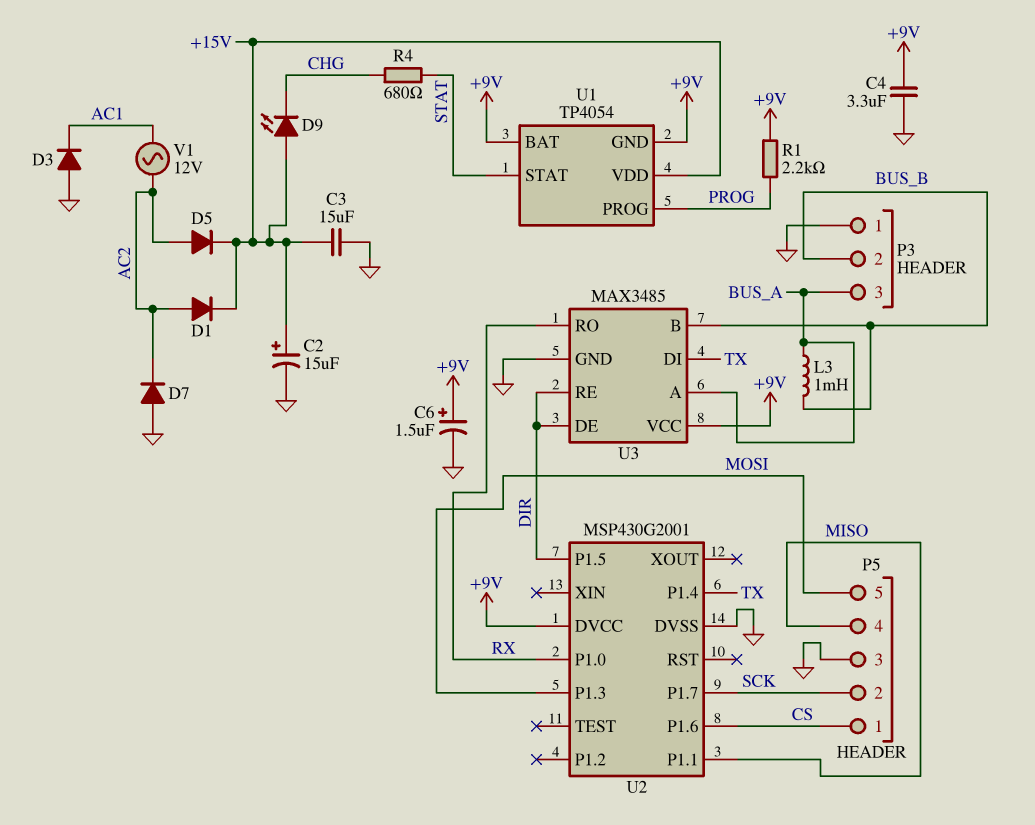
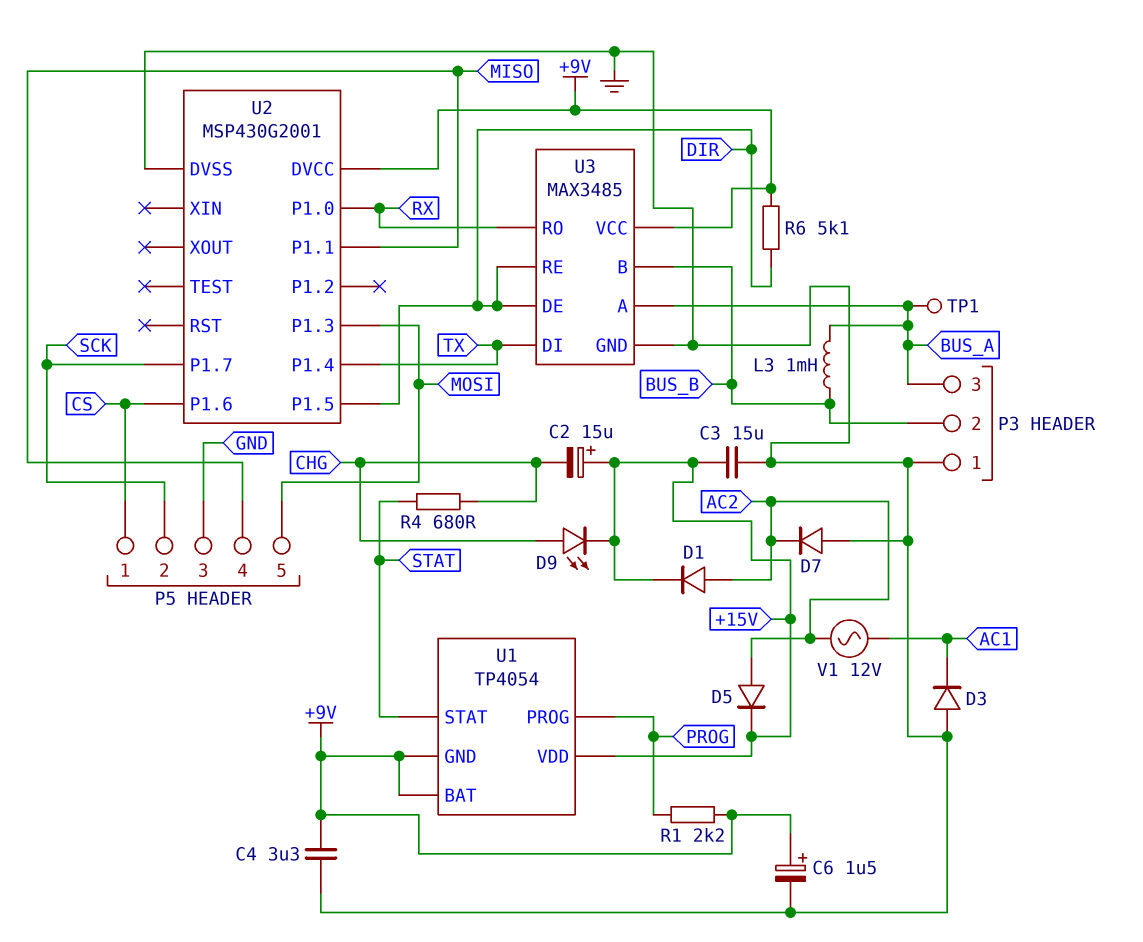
C2: 15uF (plus +15V, minus GND) -> 15uF (plus +15V, minus CHG)
D9: LED (A +15V, K CHG) -> LED (A CHG, K +15V)
R6: none -> 5.1k (+9V, DIR)
TP1: none -> test point (BUS_A)

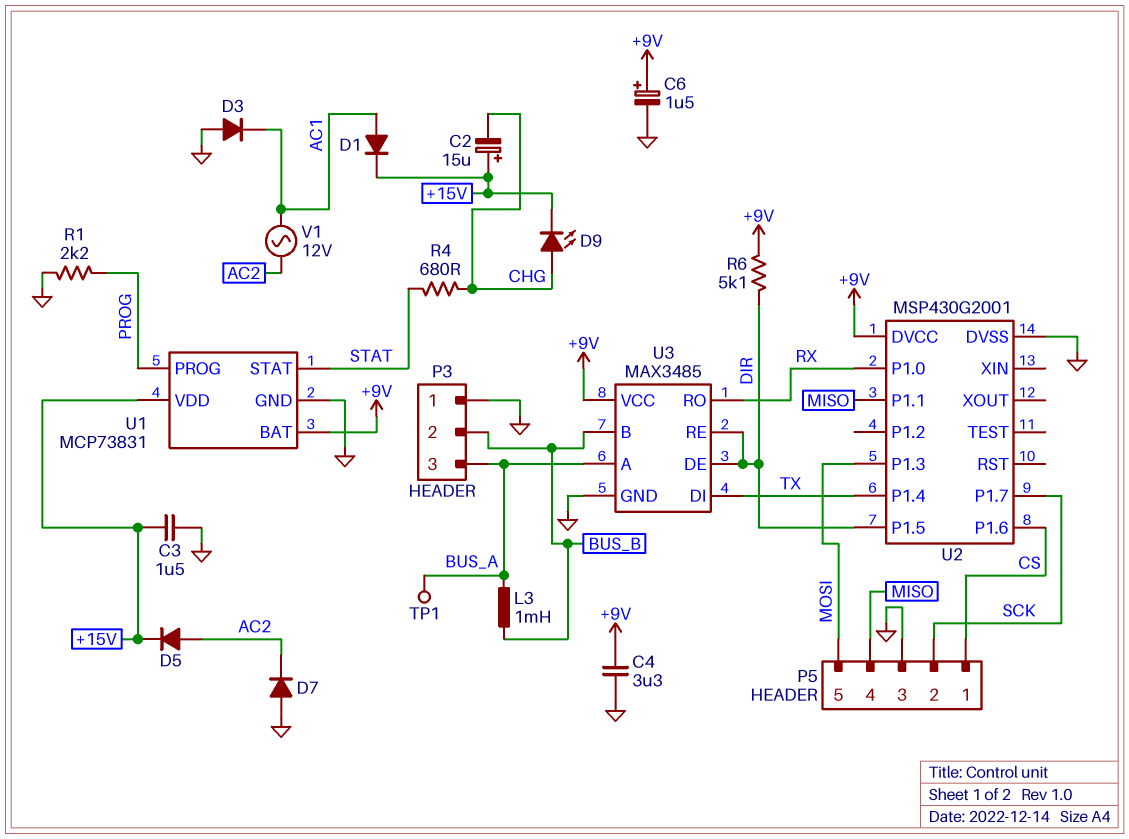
C3: 15uF (+15V, GND) -> 1.5uF (+15V, GND)
D1: diode (A AC2, K +15V) -> diode (A AC1, K +15V)
R1: 2.2k (+9V, PROG) -> 2.2k (GND, PROG)
U1: TP4054 -> MCP73831
U1 pin GND: +9V -> GND

